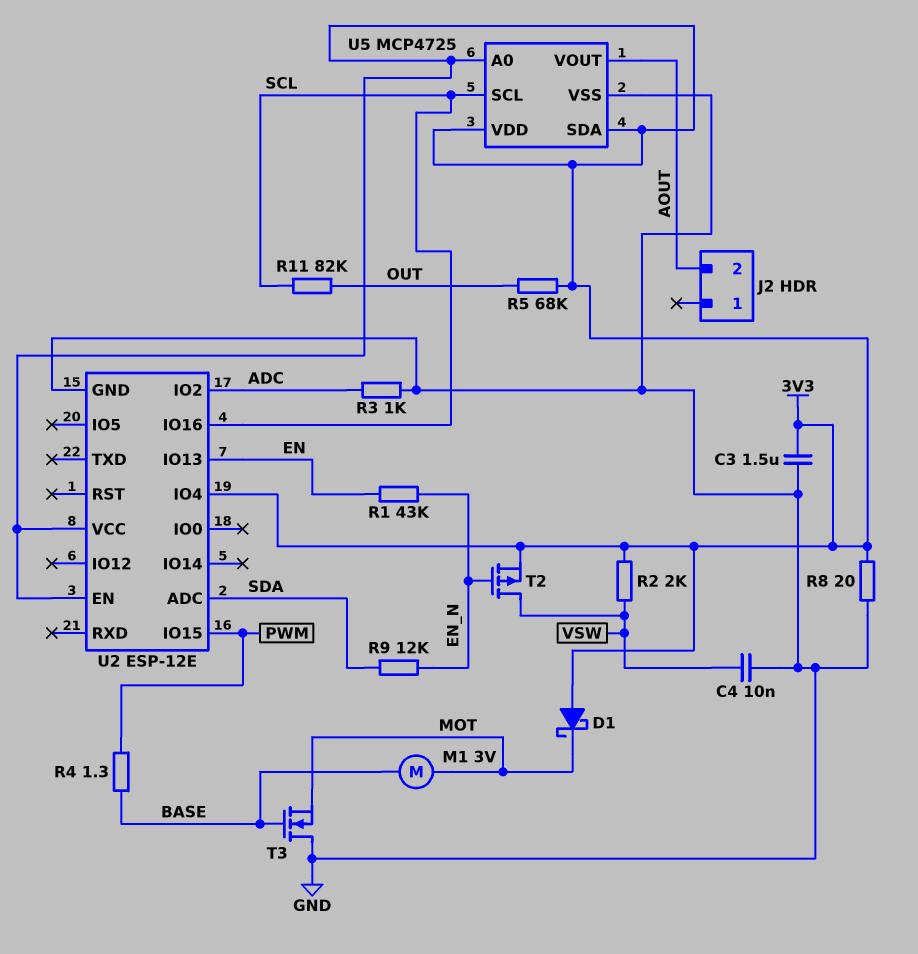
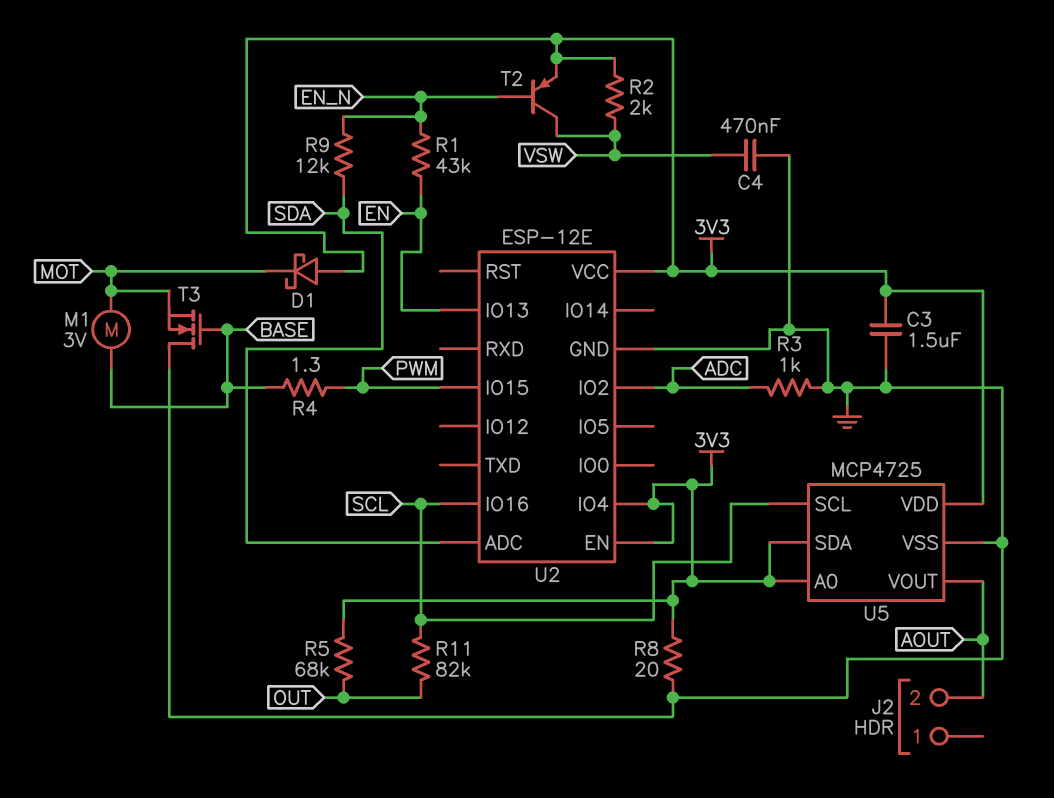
C4: 10nF (GND, VSW) -> 470nF (GND, VSW)
T2: PMOS (G EN_N, D VSW, S 3V3) -> PNP (B EN_N, C VSW, E 3V3)

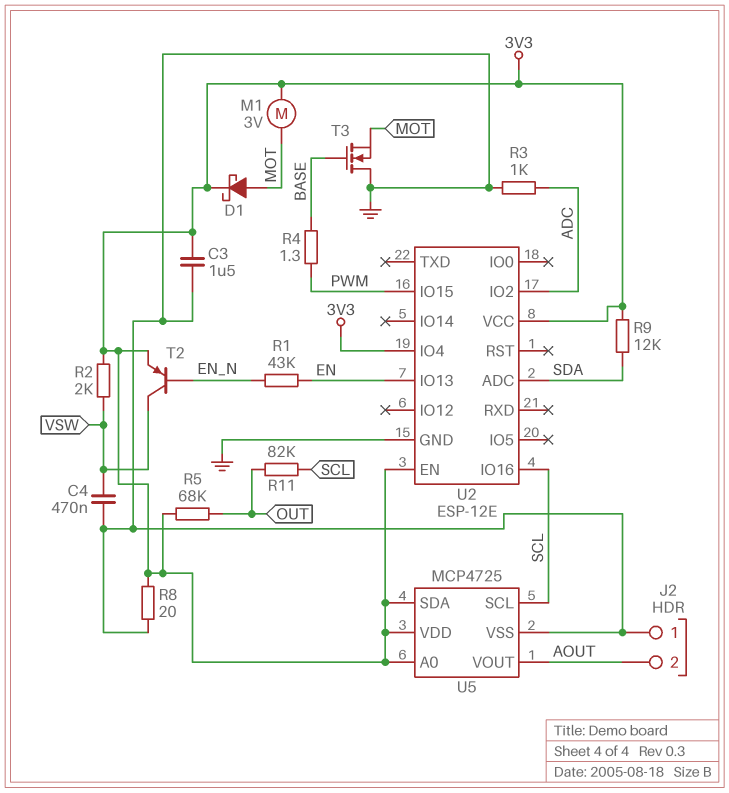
D1: schottky (A 3V3, K MOT) -> schottky (A MOT, K 3V3)
J2 pin 1: none -> GND
M1: motor 3V (BASE, MOT) -> motor 3V (3V3, MOT)
R9: 12k (EN_N, SDA) -> 12k (3V3, SDA)

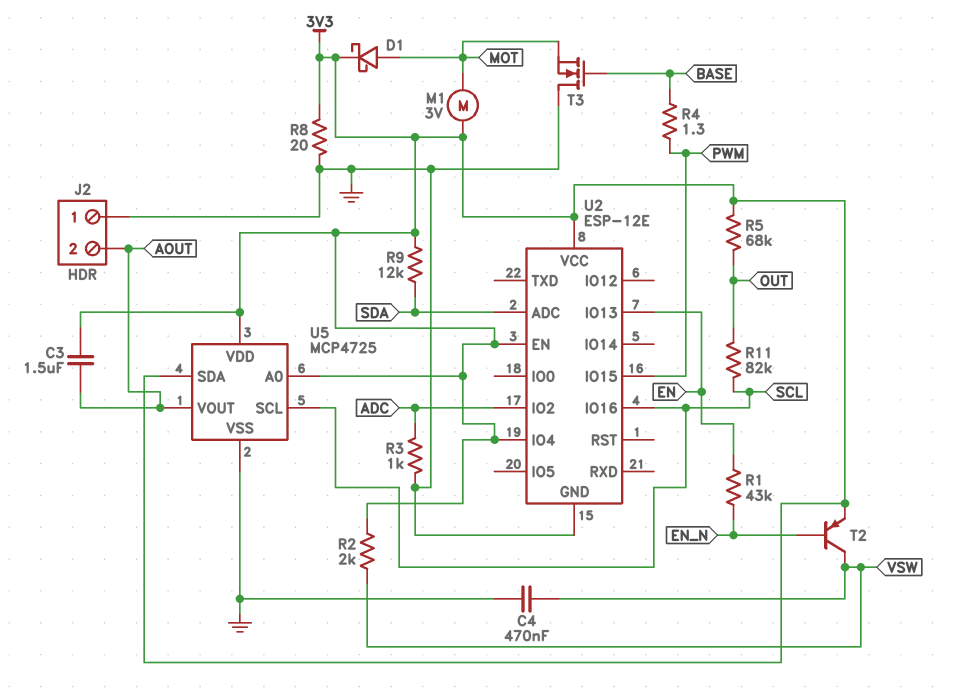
C3: 1.5uF (3V3, GND) -> 1.5uF (3V3, AOUT)

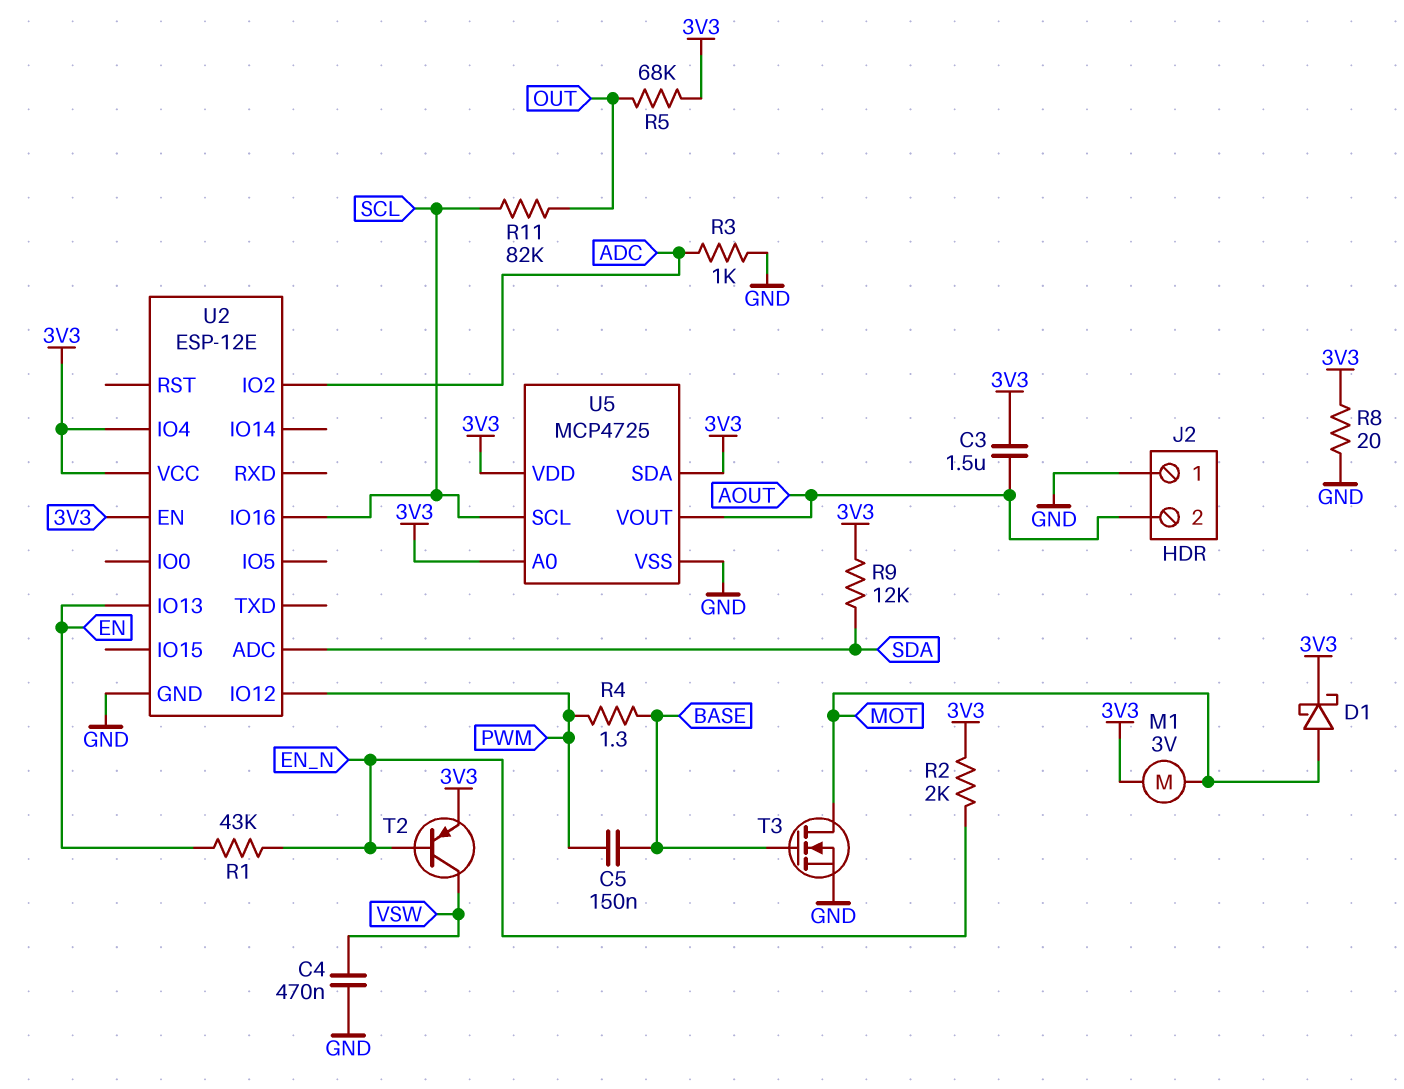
C5: none -> 150nF (BASE, PWM)
R2: 2k (3V3, VSW) -> 2k (3V3, EN_N)
T3: NMOS (G BASE, D GND, S MOT) -> NMOS (G BASE, D MOT, S GND)
U2 pin IO12: none -> PWM
U2 pin IO15: PWM -> none

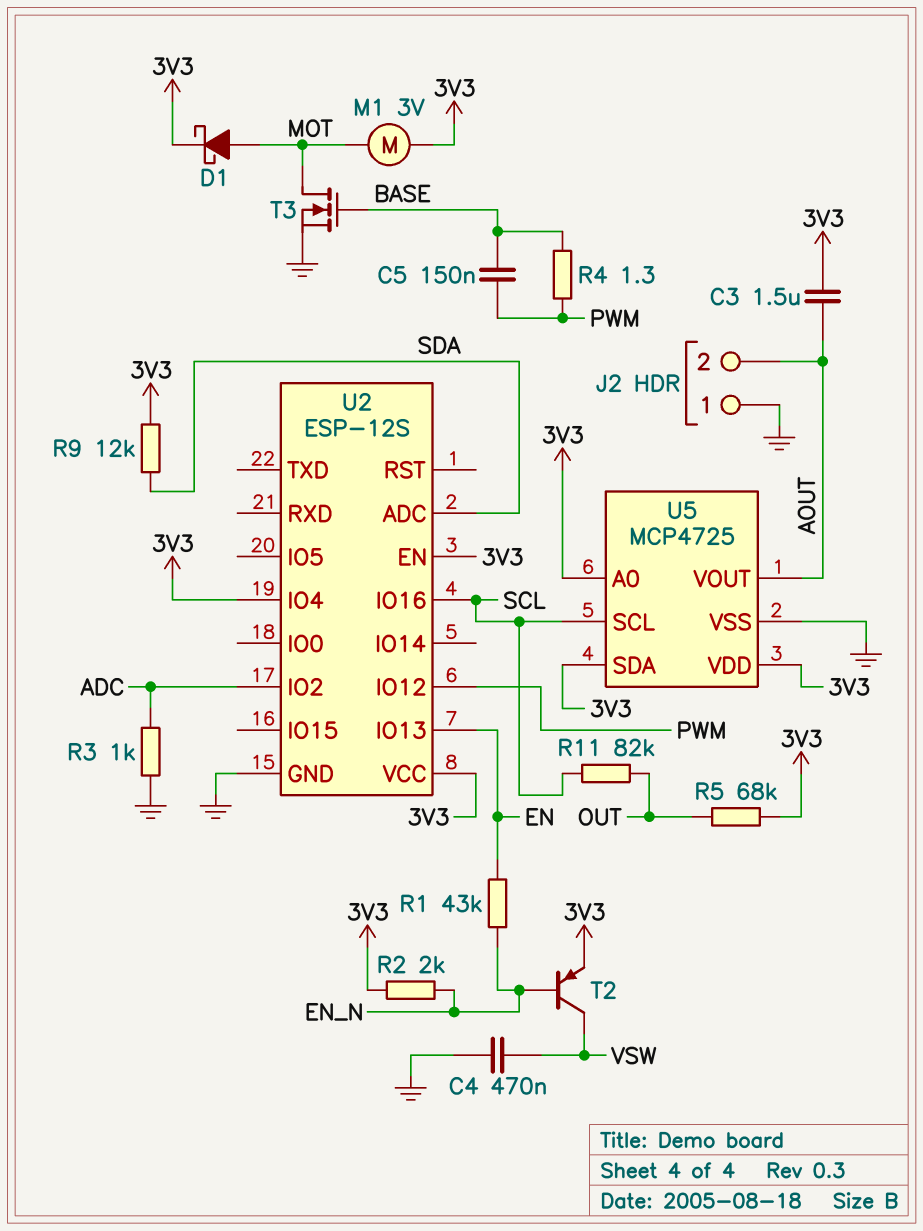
R8: 20 (3V3, GND) -> none
U2: ESP-12E -> ESP-12S

